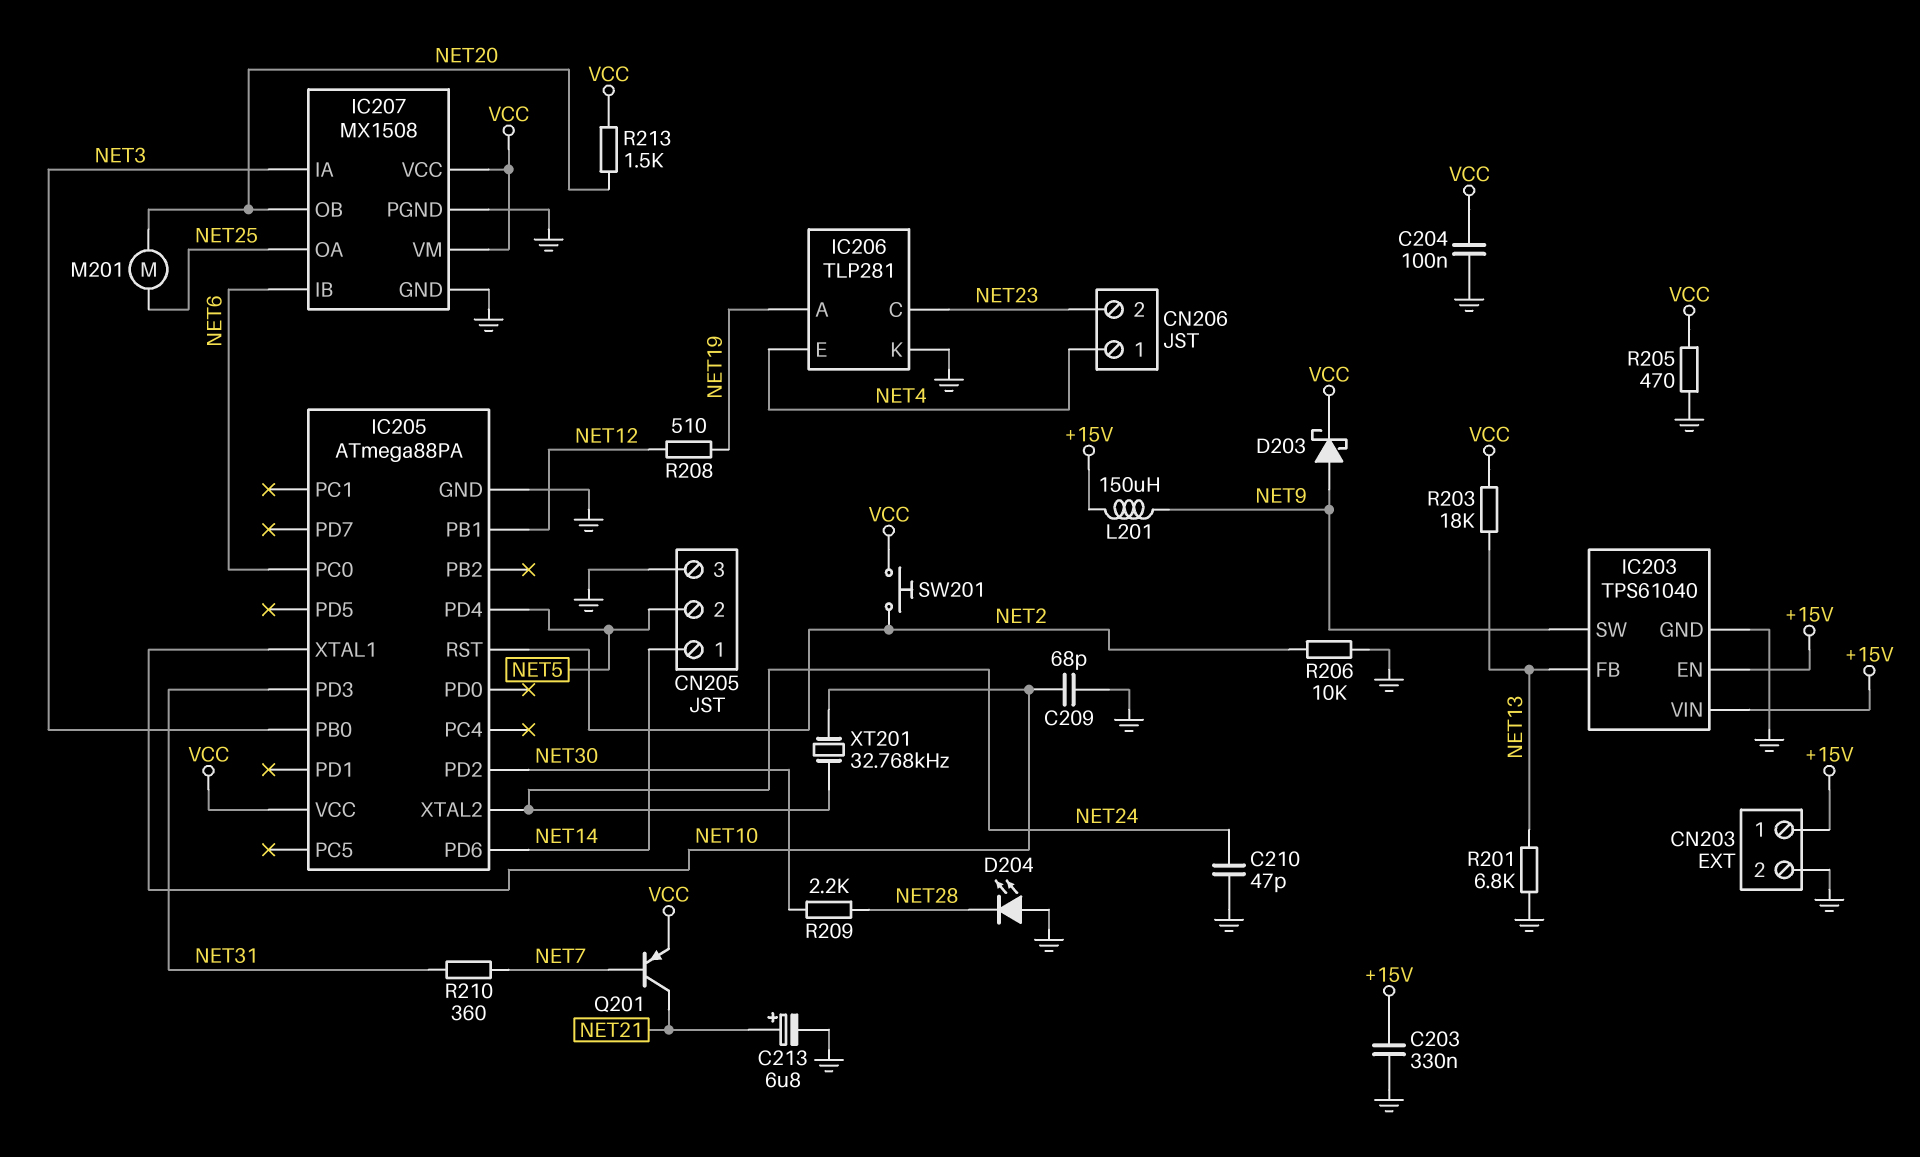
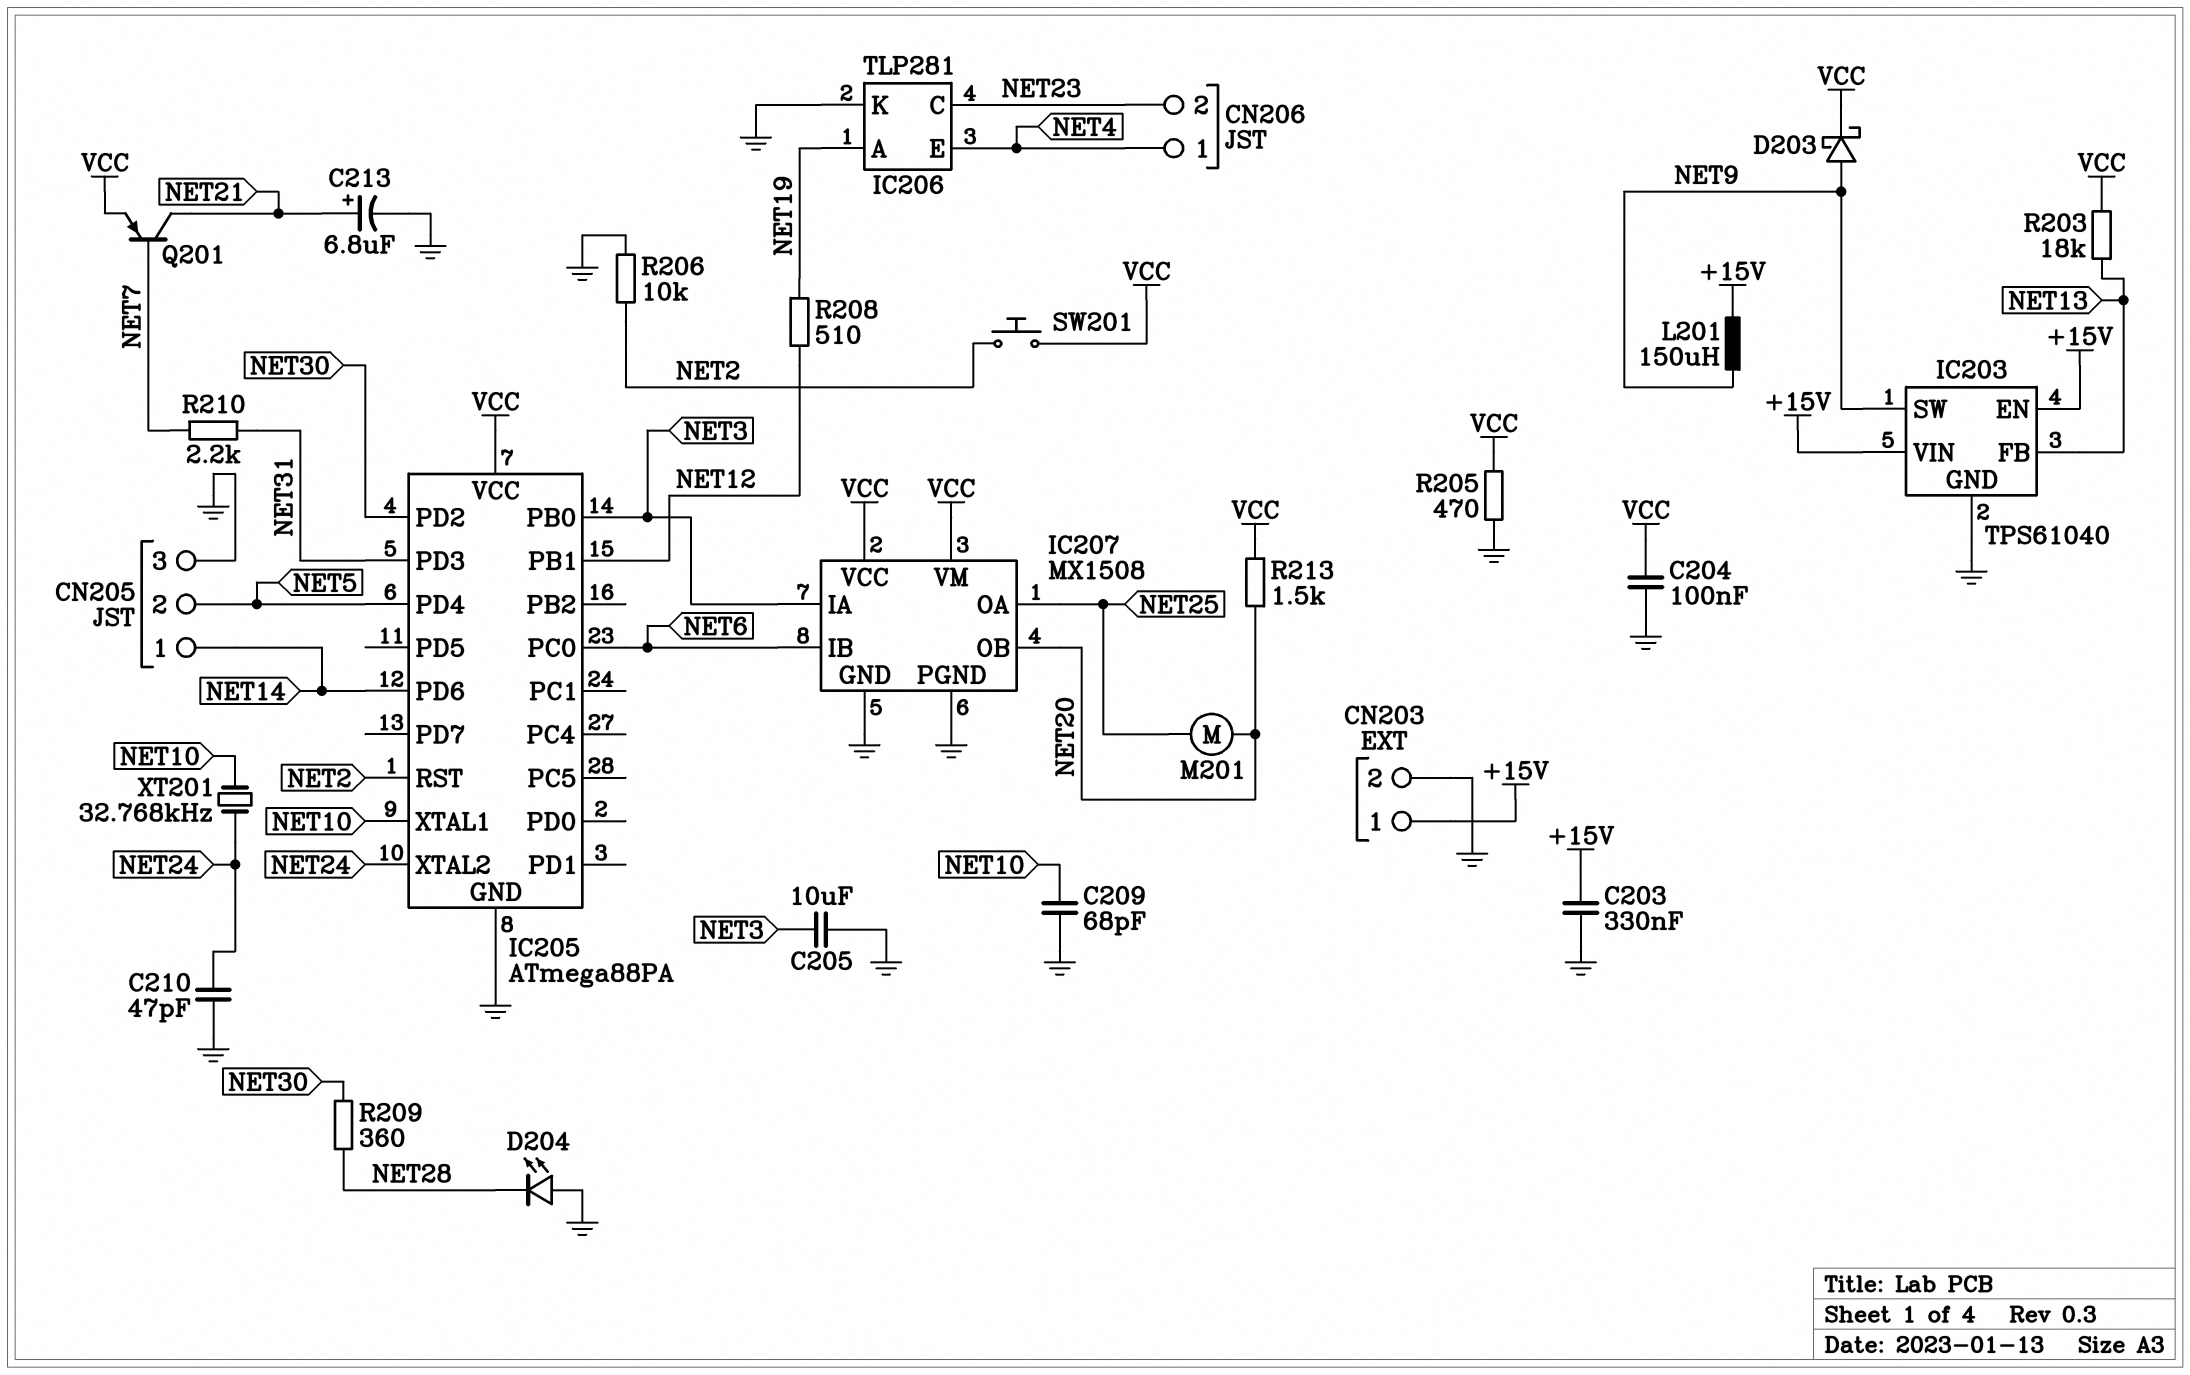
C205: none -> 10uF (GND, NET3)
R201: 6.8k (GND, NET13) -> none
R209: 2.2k (NET28, NET30) -> 360 (NET28, NET30)
R210: 360 (NET7, NET31) -> 2.2k (NET7, NET31)

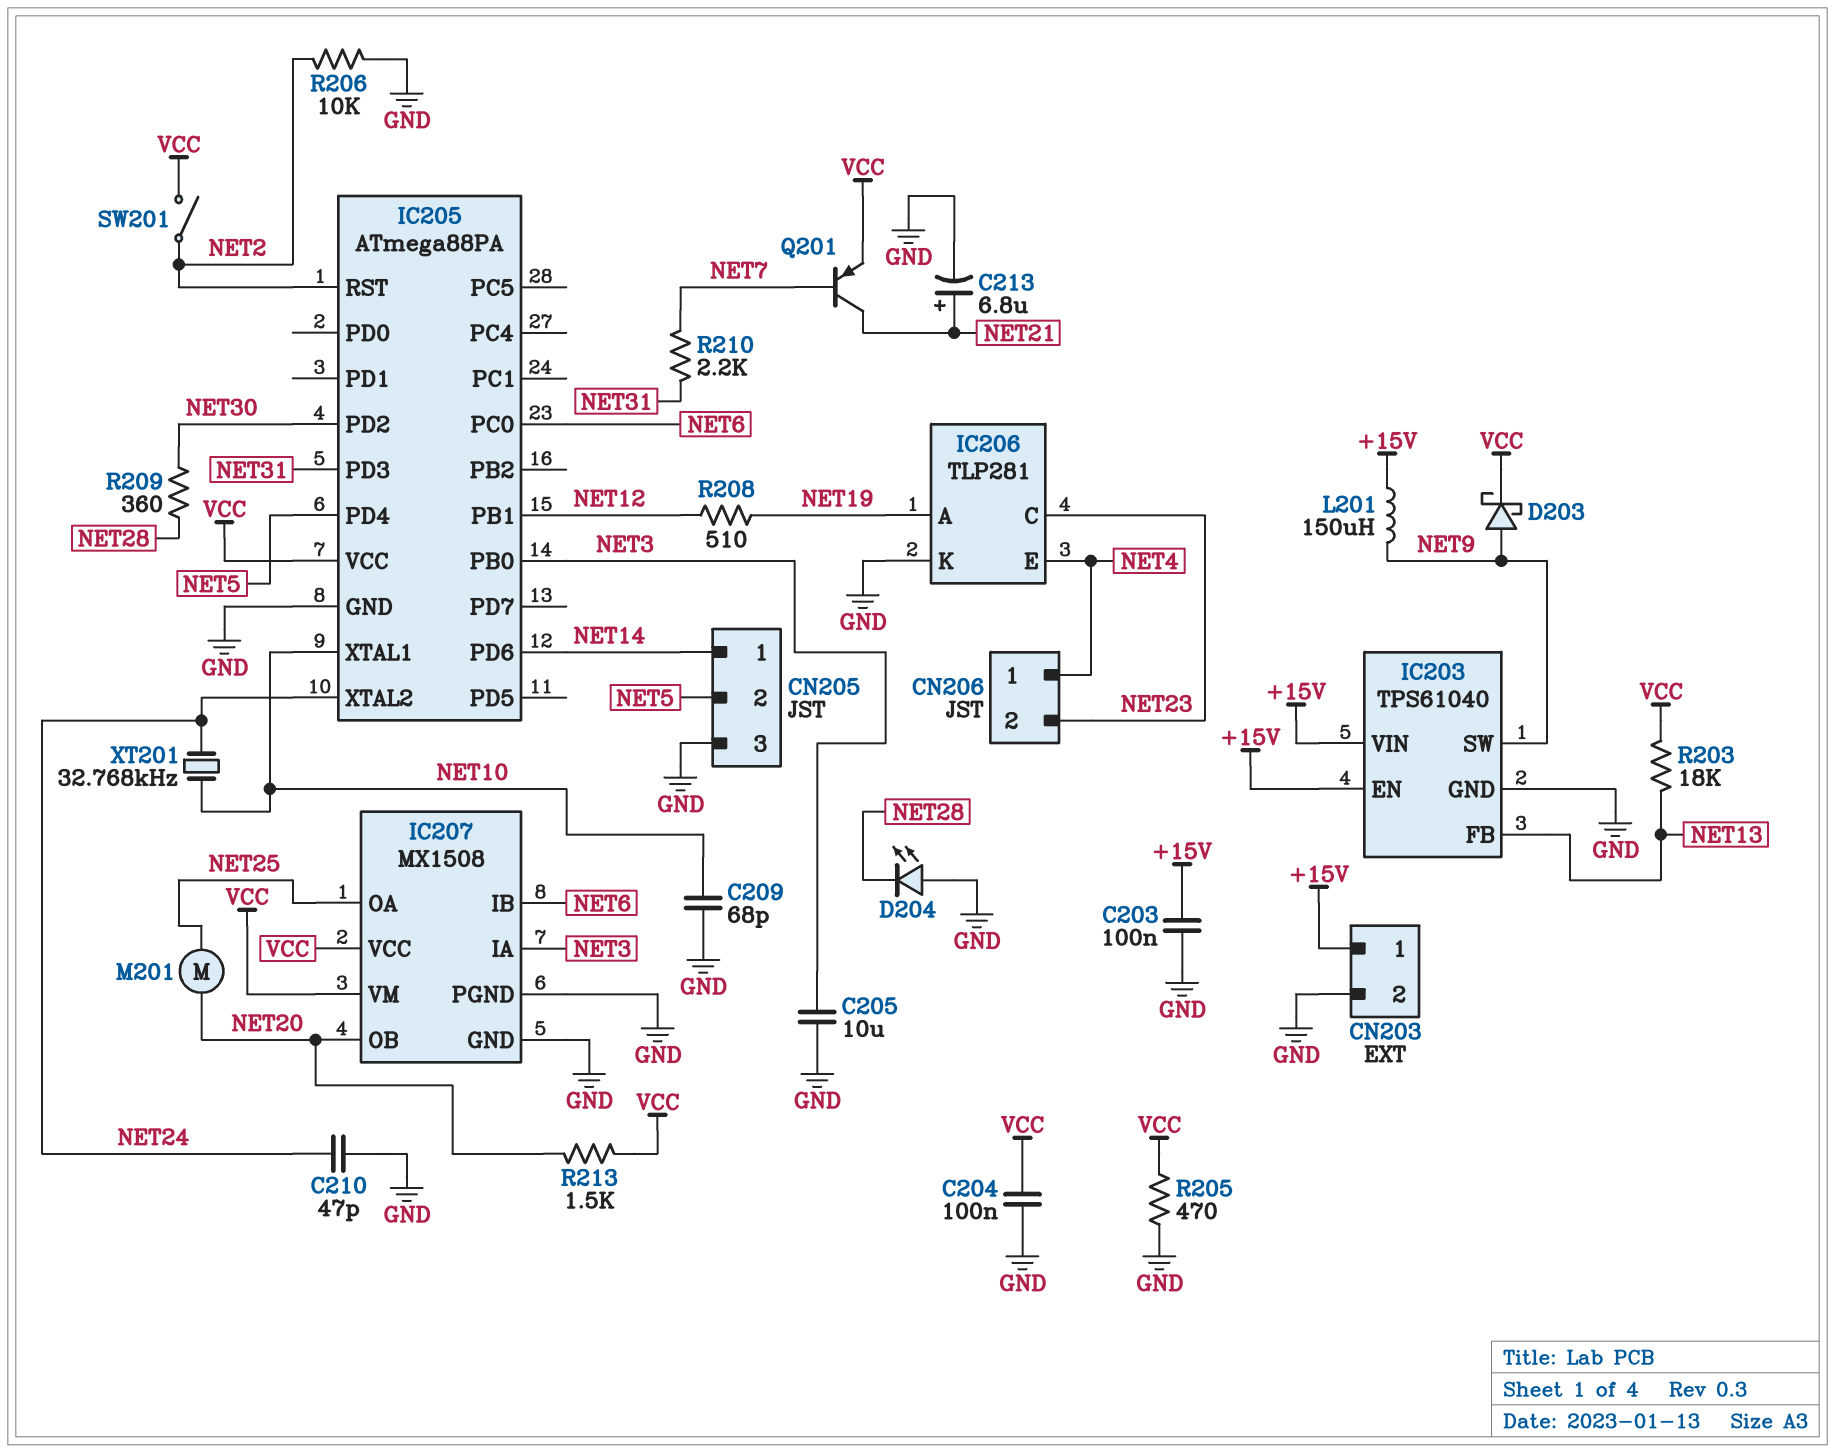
C203: 330nF (+15V, GND) -> 100nF (+15V, GND)
SW201: button (NET2, VCC) -> switch (NET2, VCC)

